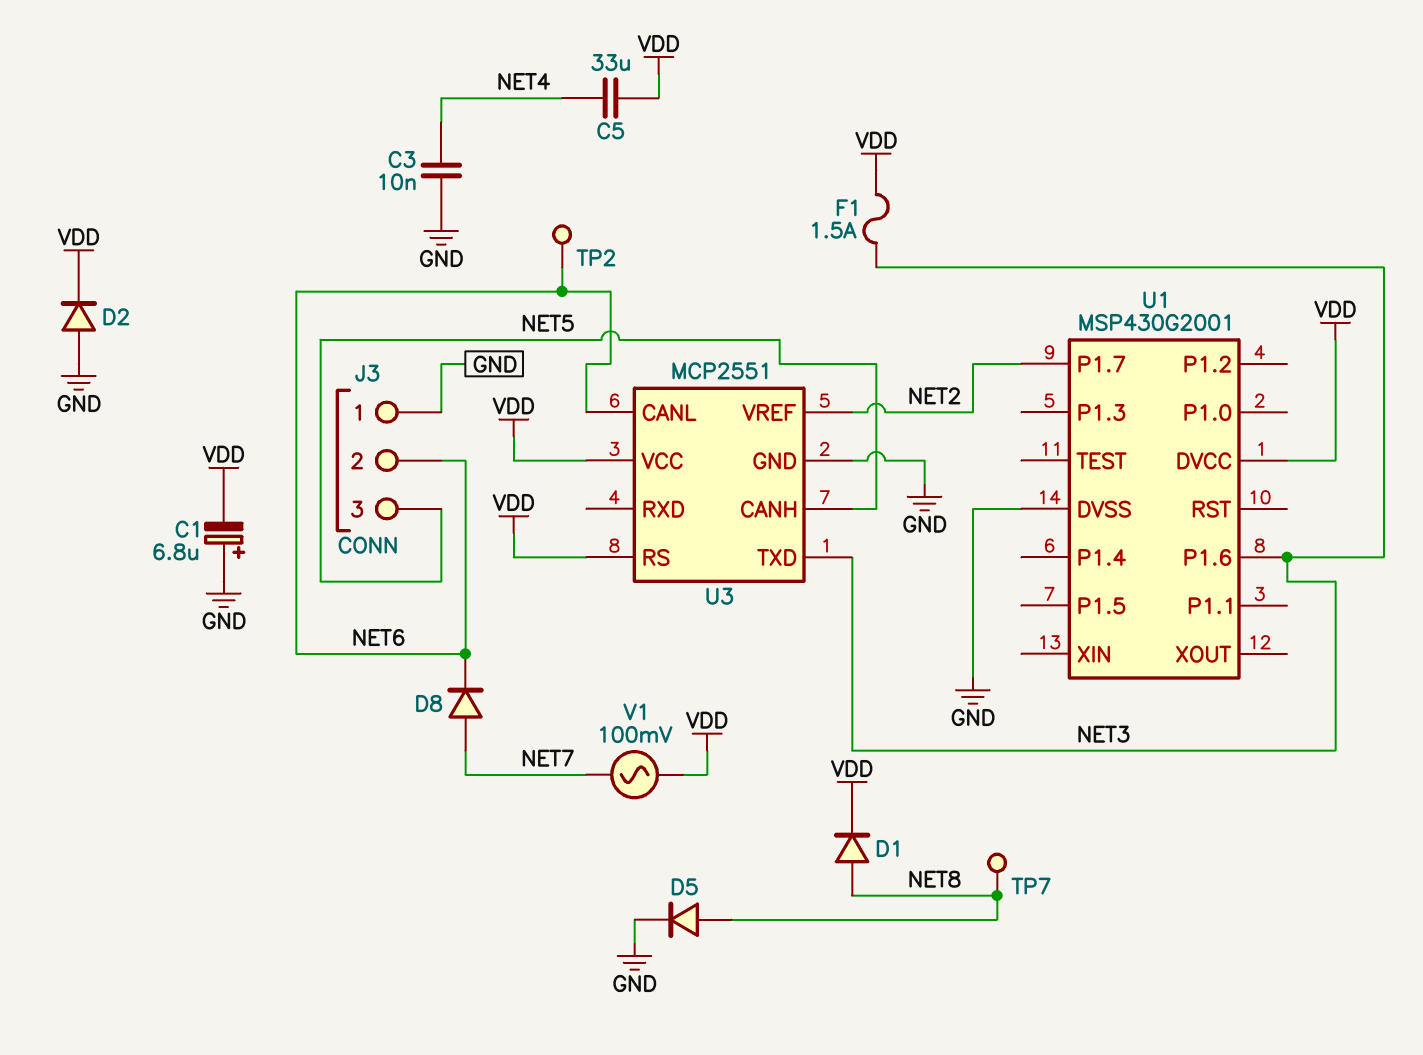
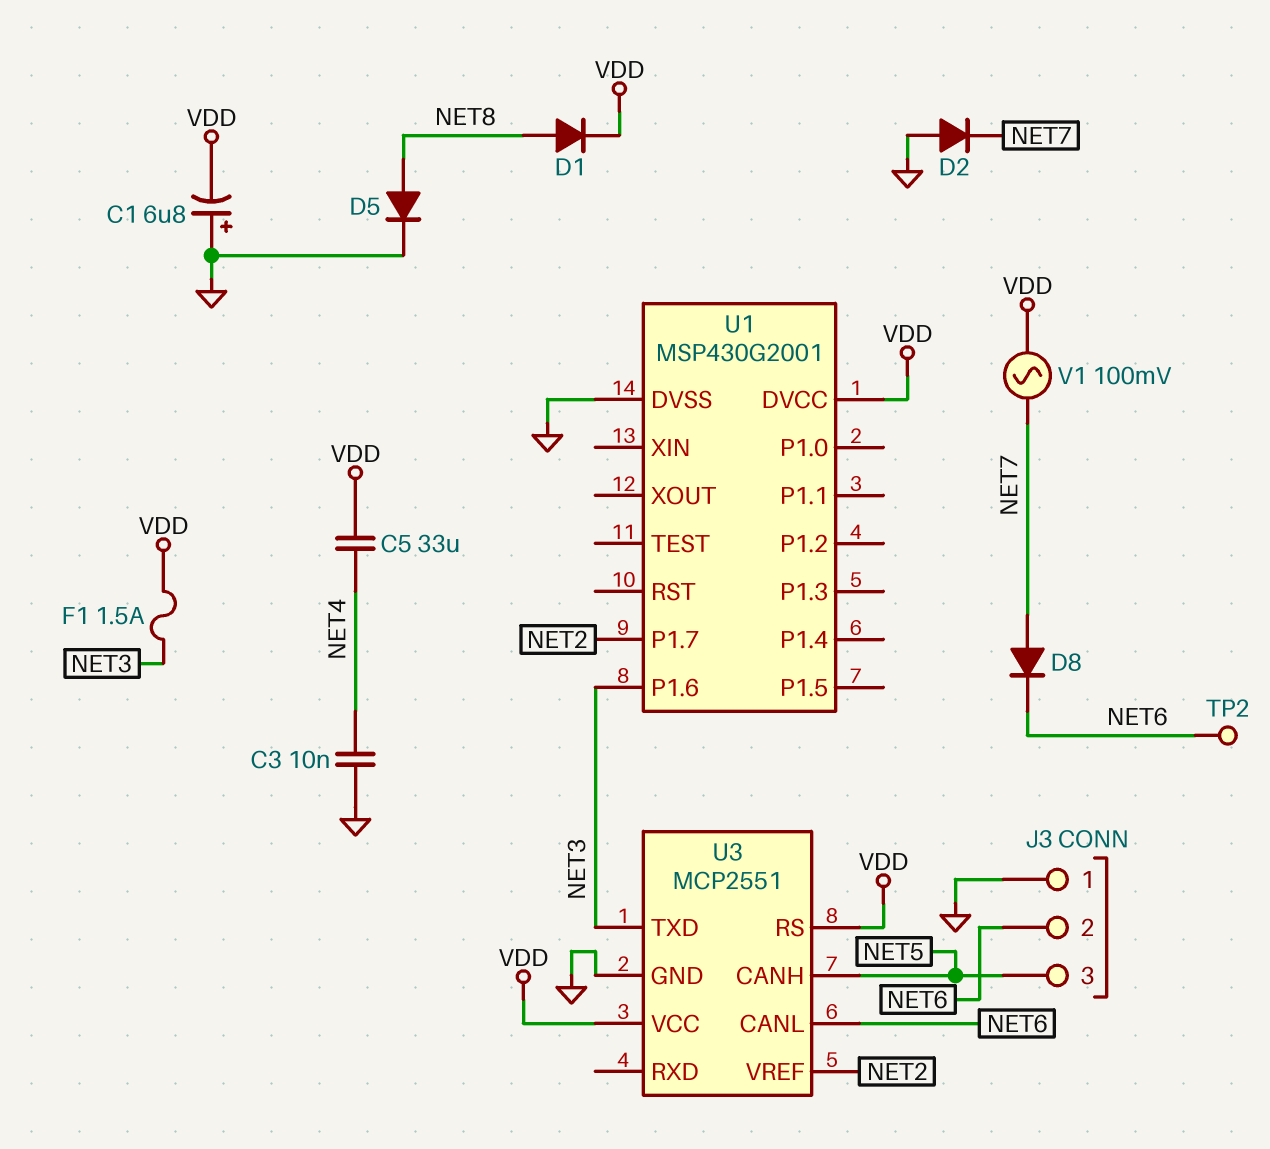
D2: diode (A GND, K VDD) -> diode (A GND, K NET7)
TP7: test point (NET8) -> none

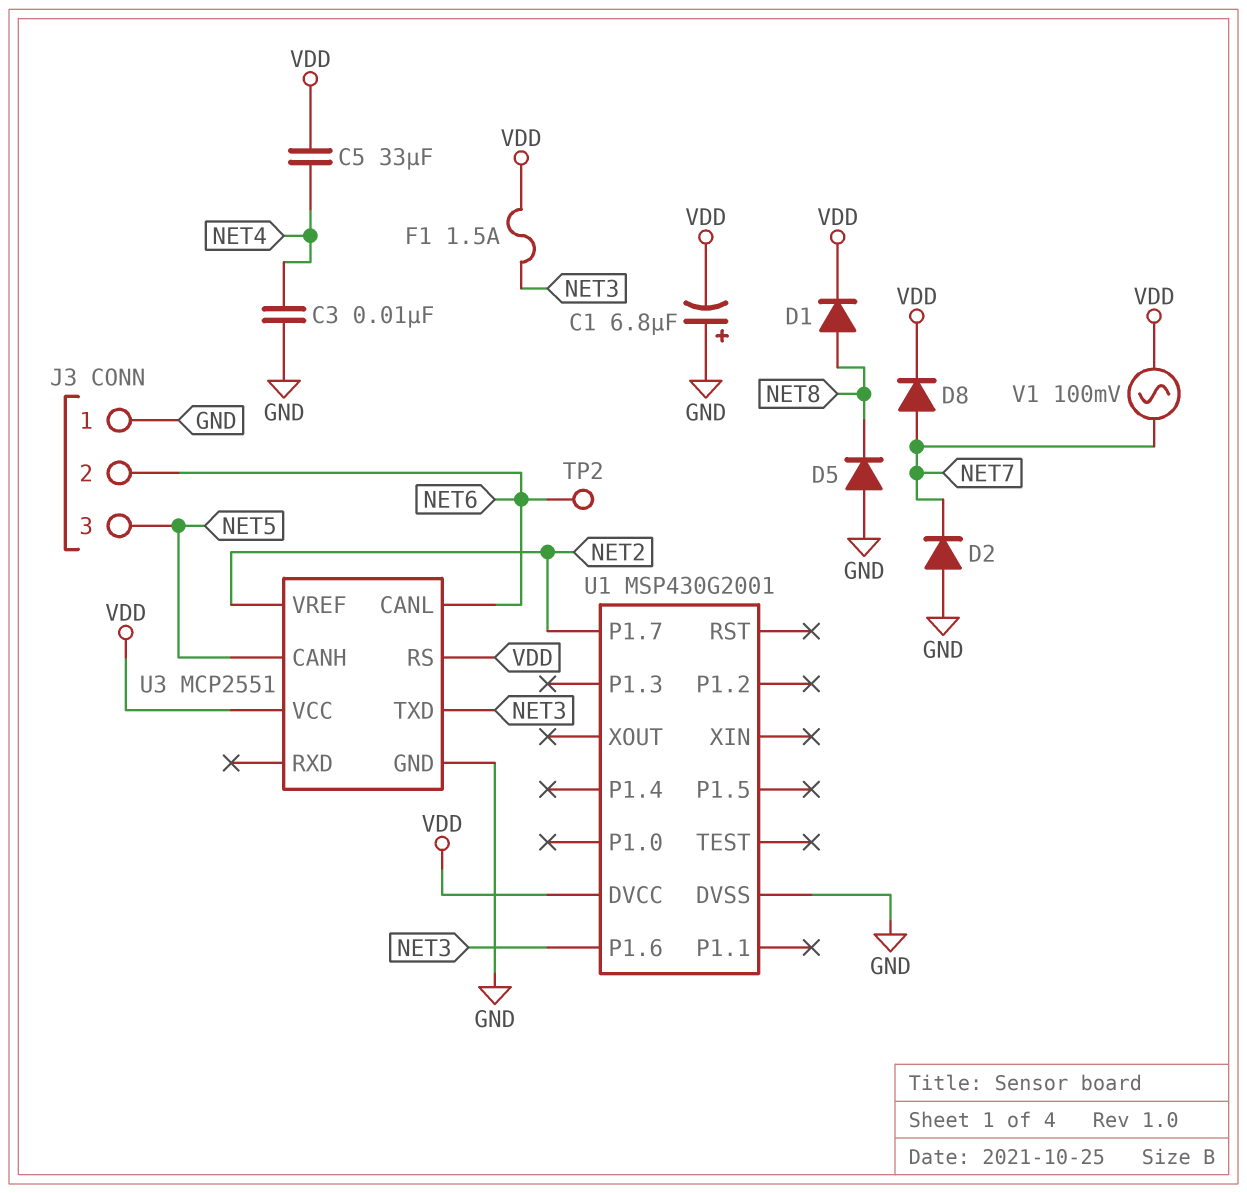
D5: diode (A NET8, K GND) -> diode (A GND, K NET8)
D8: diode (A NET7, K NET6) -> diode (A NET7, K VDD)

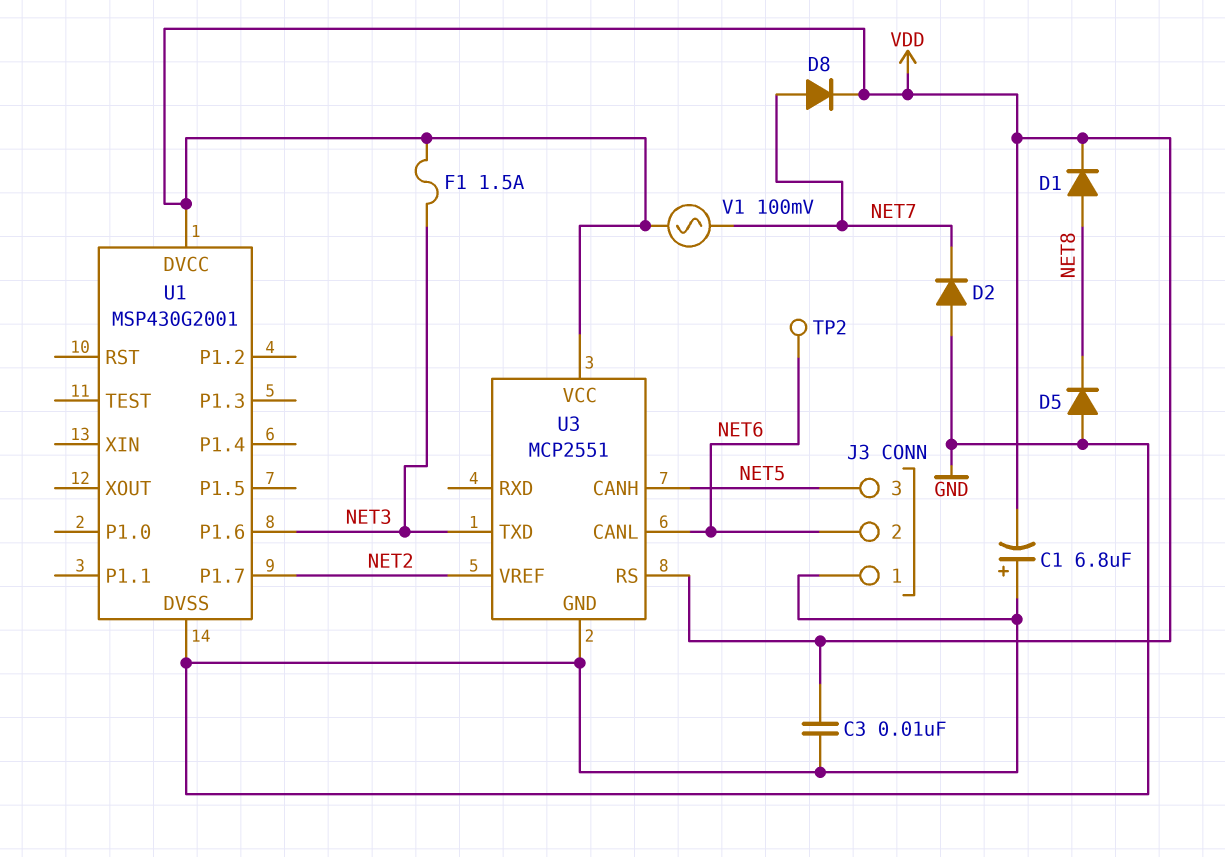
C3: 10nF (GND, NET4) -> 10nF (GND, VDD)
C5: 33uF (NET4, VDD) -> none

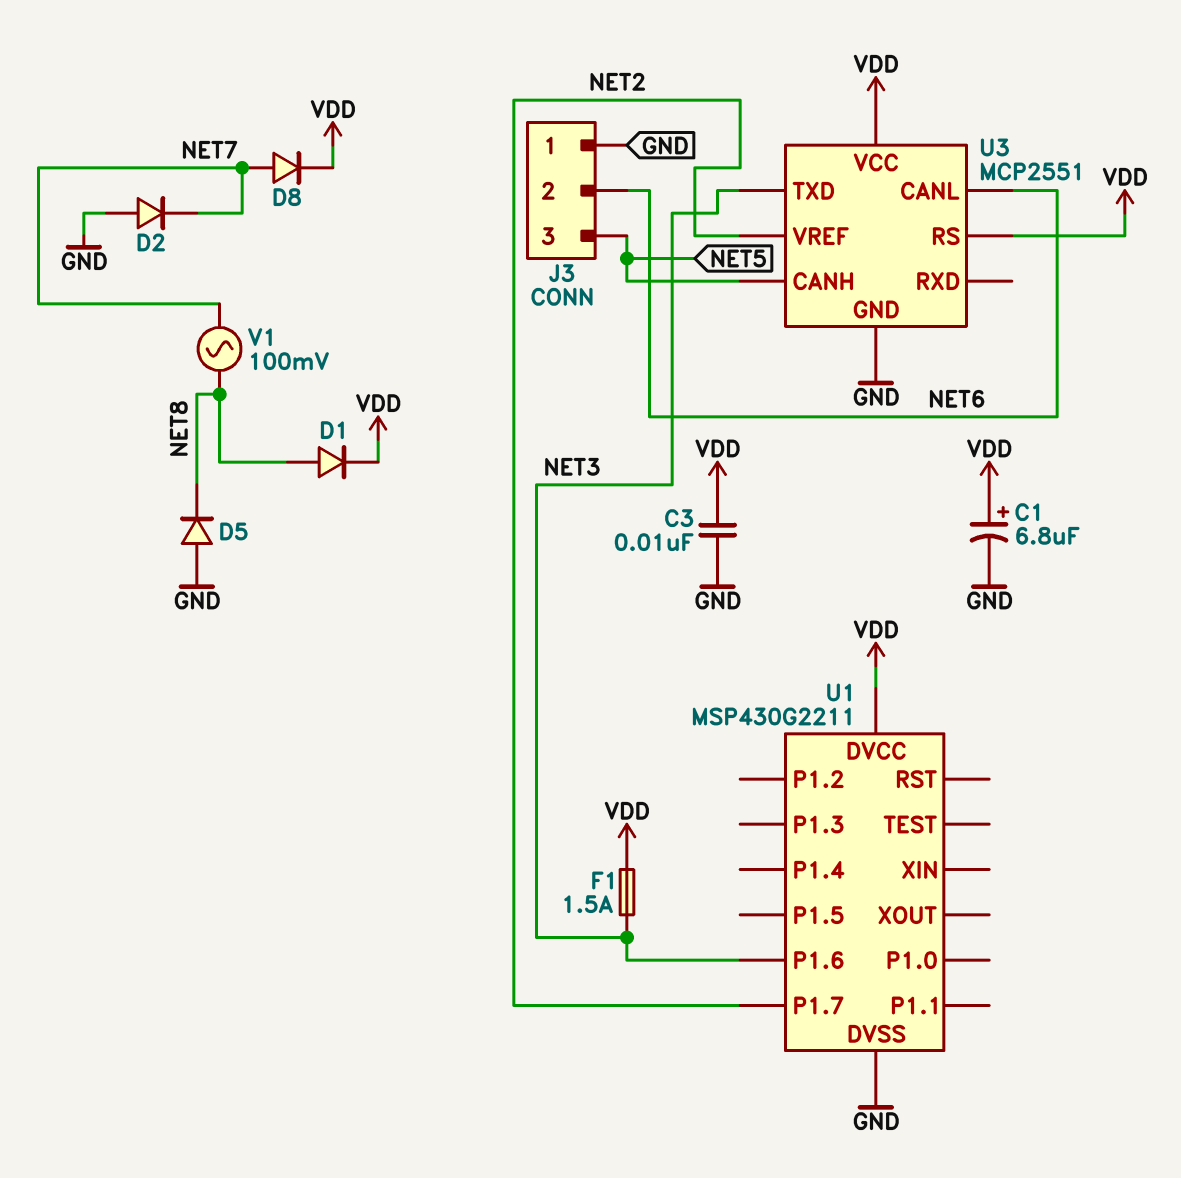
C1: 6.8uF (plus GND, minus VDD) -> 6.8uF (plus VDD, minus GND)
TP2: test point (NET6) -> none
U1: MSP430G2001 -> MSP430G2211
V1: AC 100mV (NET7, VDD) -> AC 100mV (NET7, NET8)

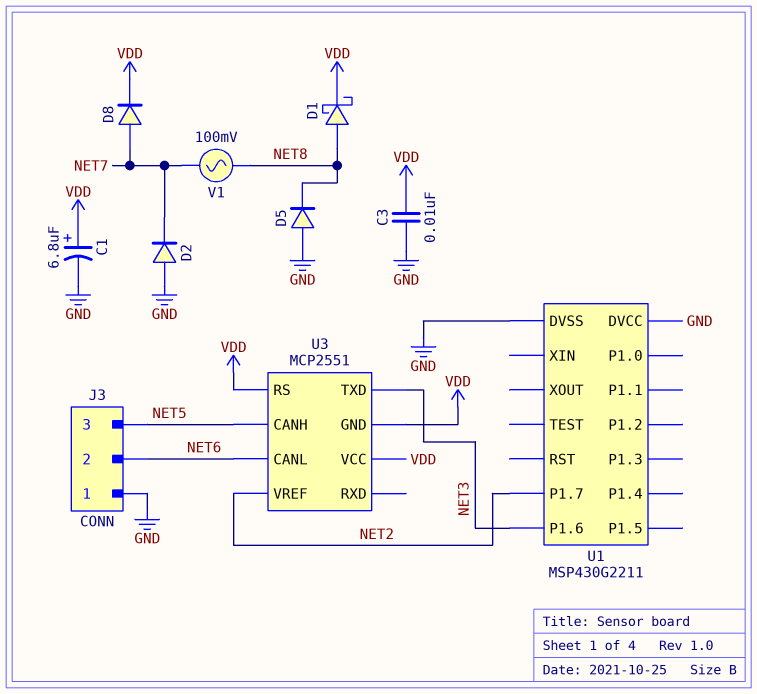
D1: diode (A NET8, K VDD) -> schottky (A NET8, K VDD)
F1: 1.5A (NET3, VDD) -> none
U1 pin DVCC: VDD -> GND
U3 pin GND: GND -> VDD

